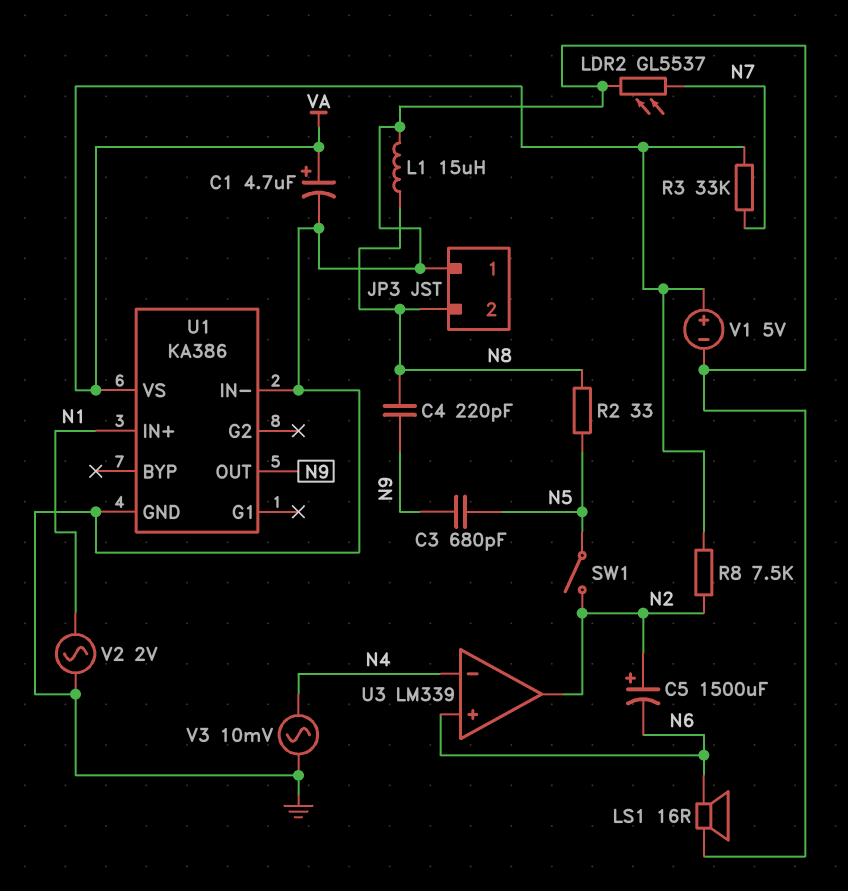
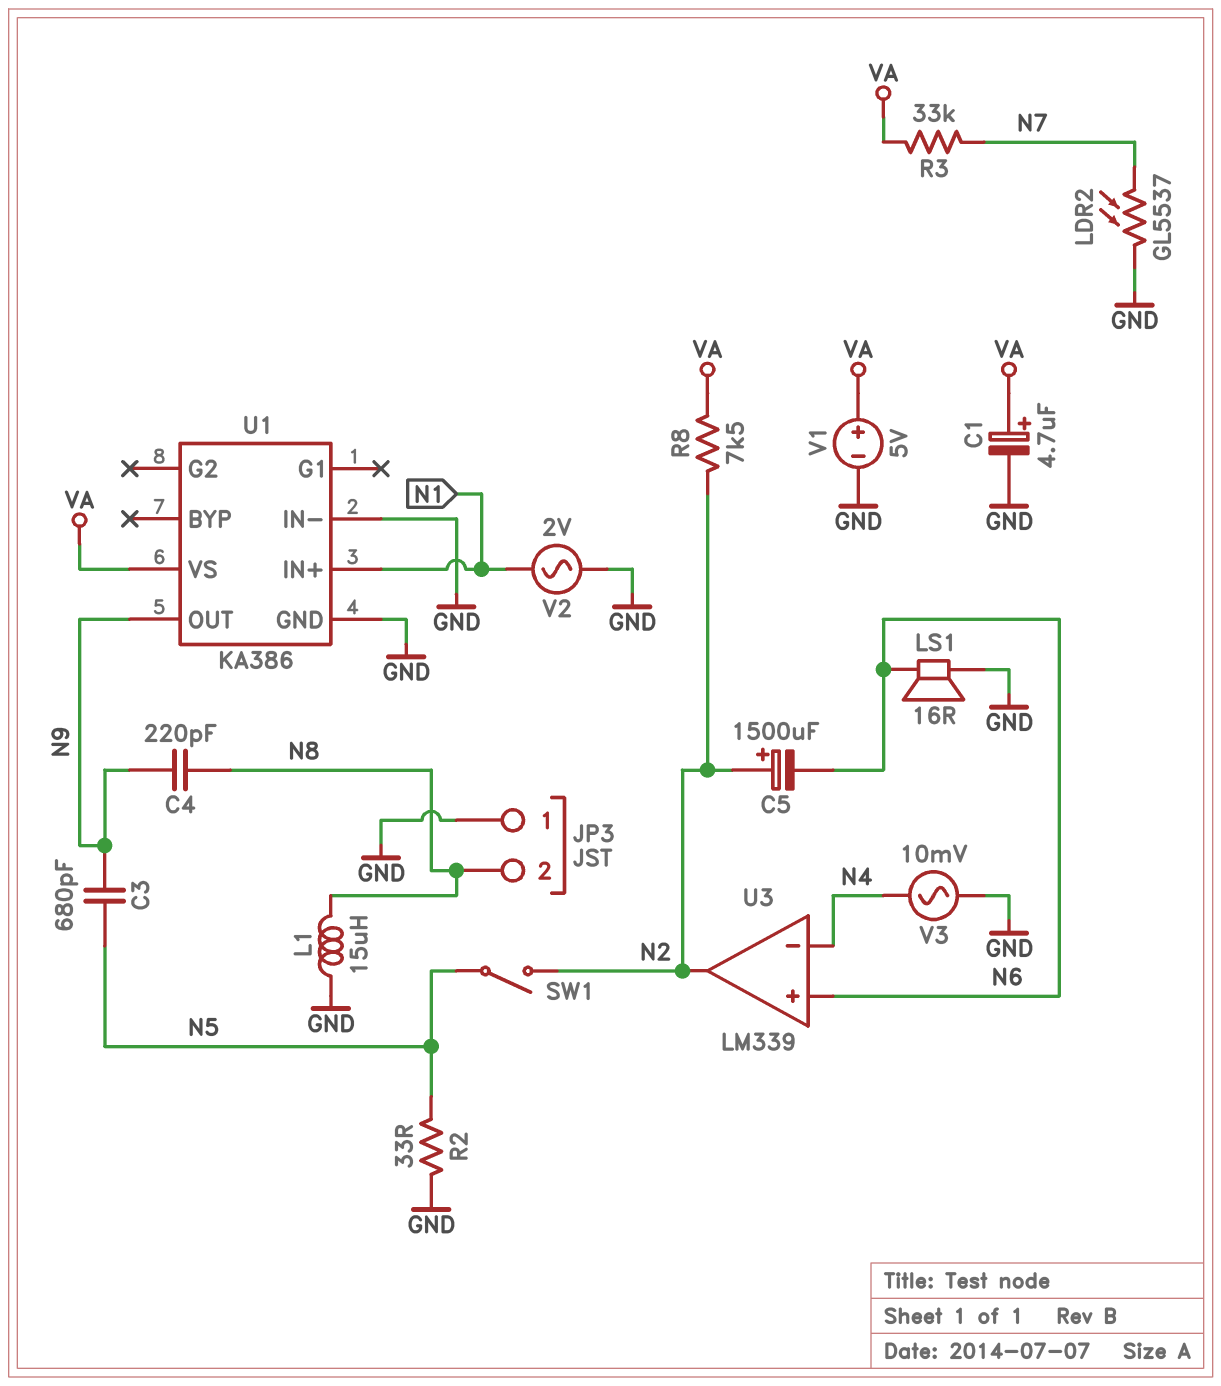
R2: 33 (N5, N8) -> 33 (GND, N5)

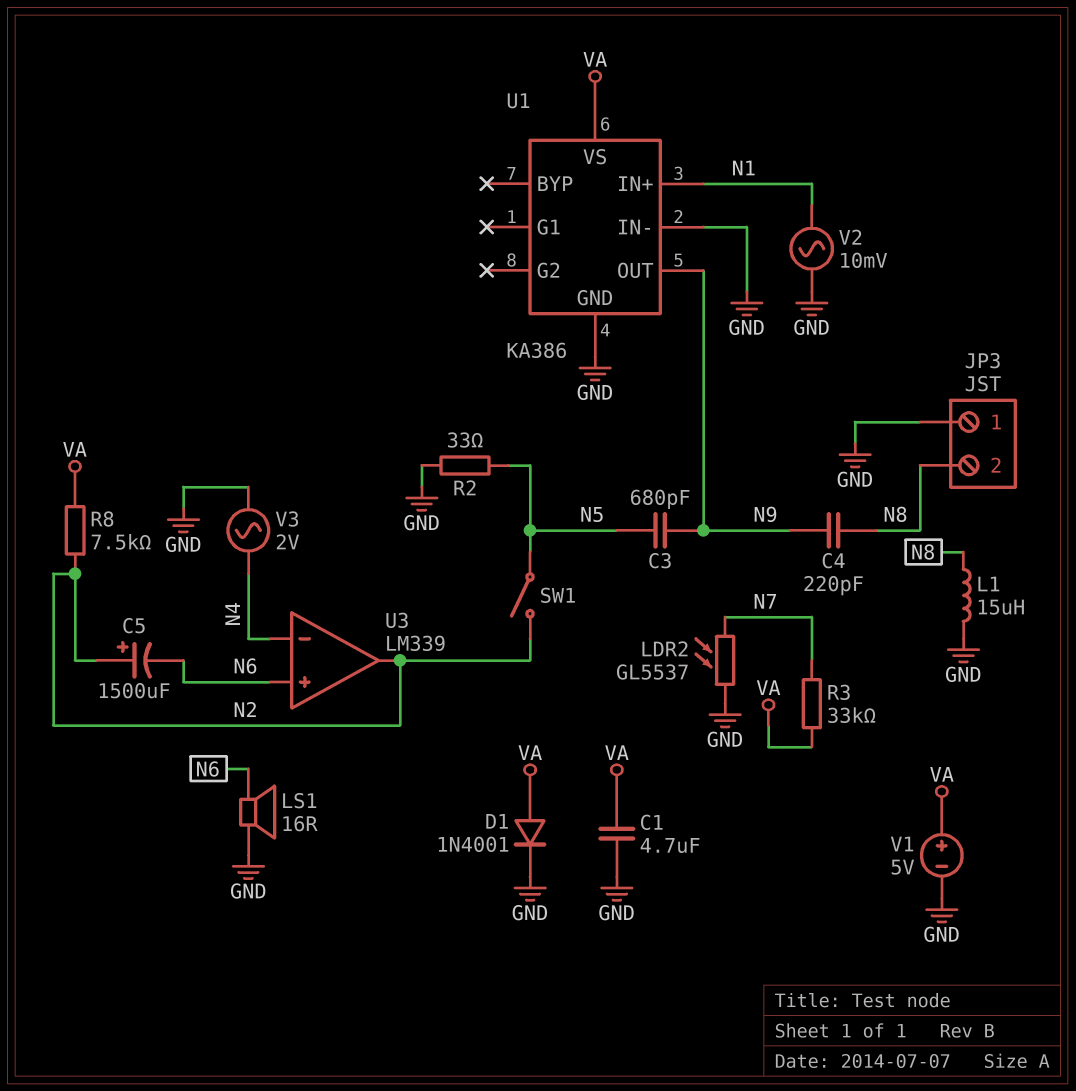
C1: 4.7uF (plus VA, minus GND) -> 4.7uF (GND, VA)
D1: none -> diode 1N4001 (A VA, K GND)
V2: AC 2V (GND, N1) -> AC 10mV (GND, N1)
V3: AC 10mV (GND, N4) -> AC 2V (GND, N4)

